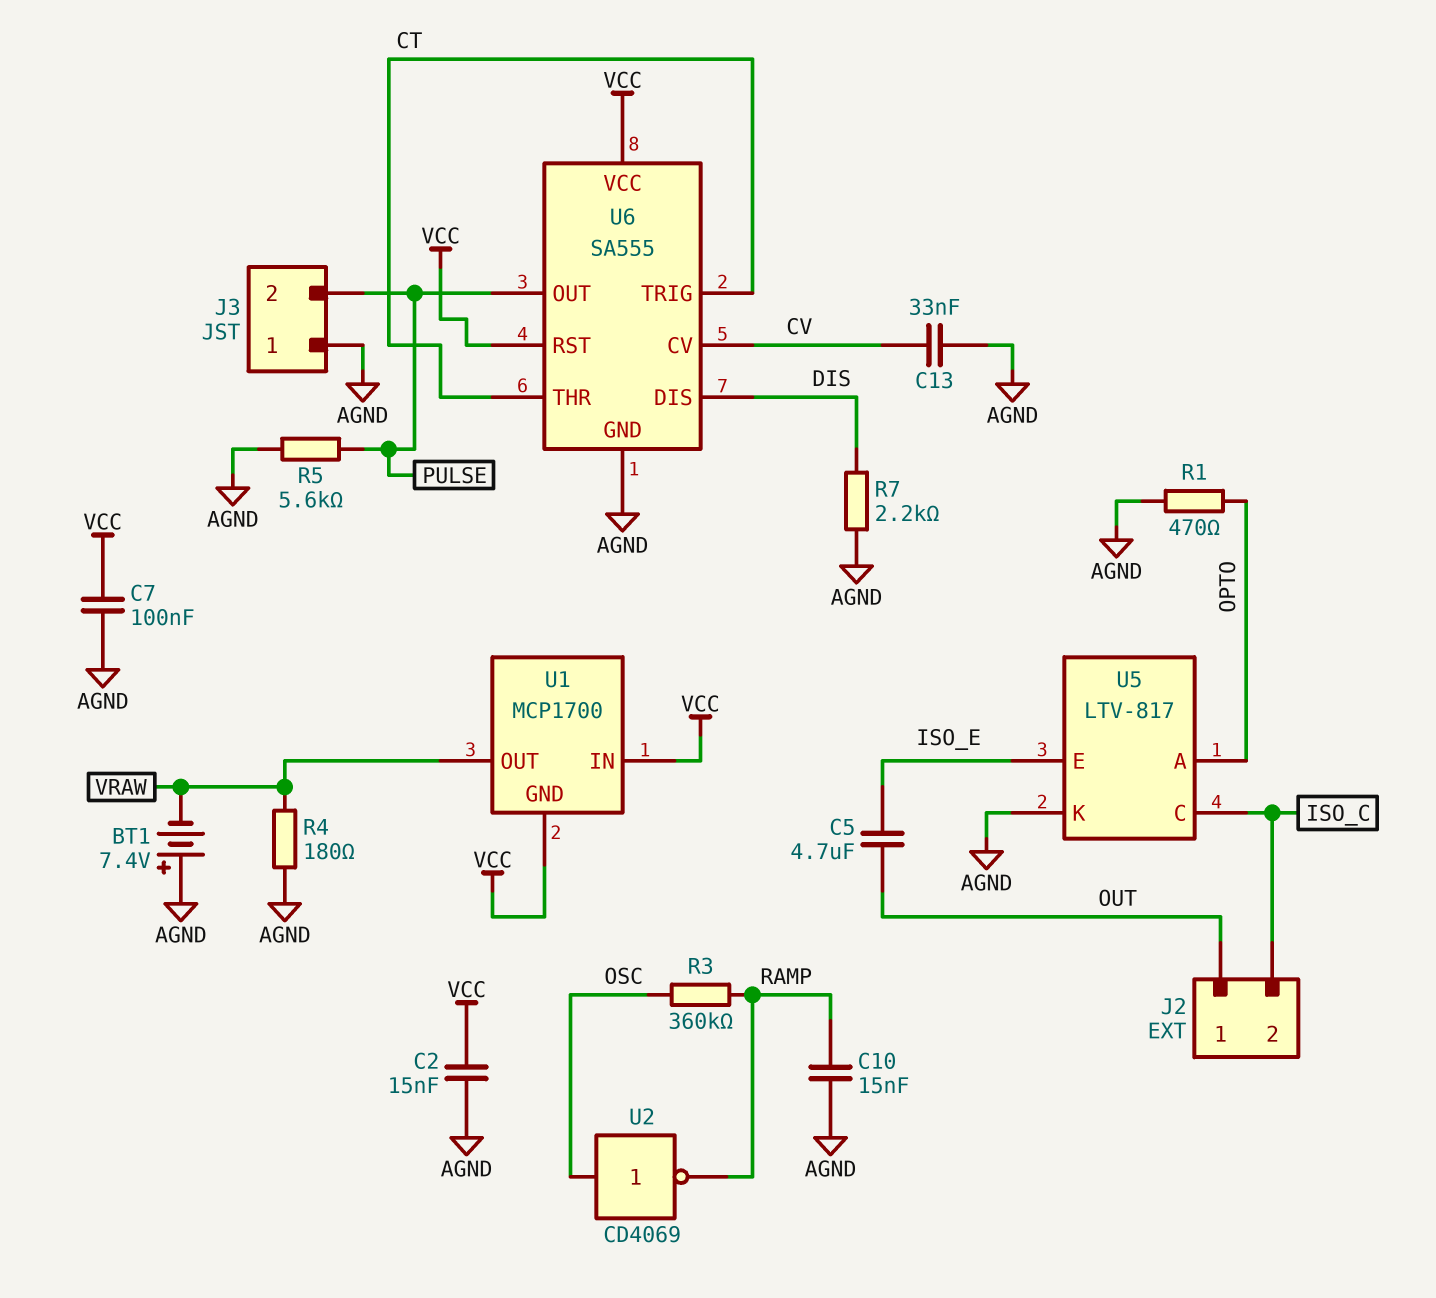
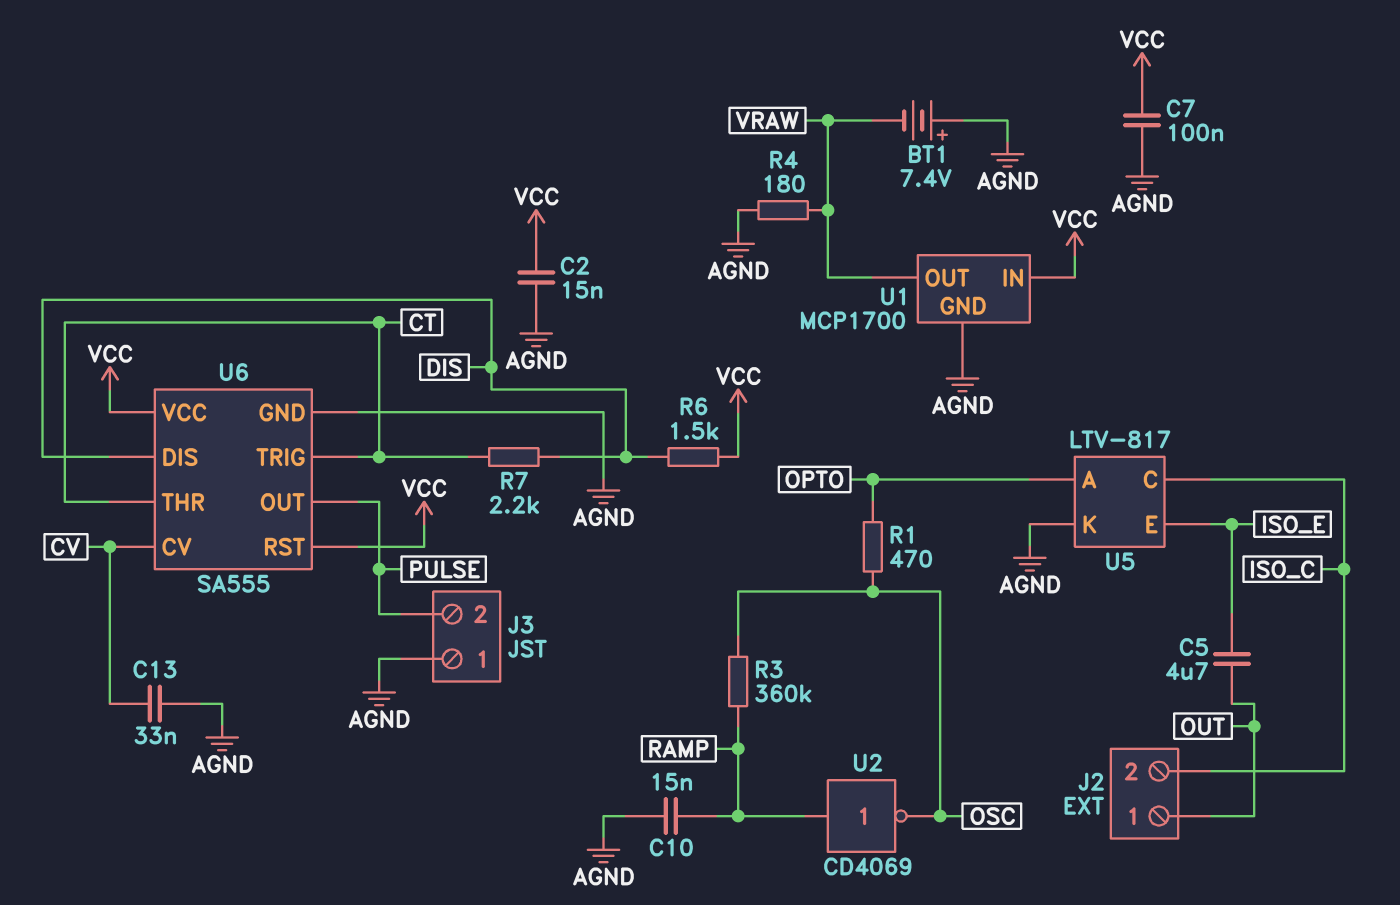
R1: 470 (AGND, OPTO) -> 470 (OPTO, OSC)
R5: 5.6k (AGND, PULSE) -> none
R6: none -> 1.5k (DIS, VCC)
R7: 2.2k (AGND, DIS) -> 2.2k (CT, DIS)
U1 pin GND: VCC -> AGND
U2: NOT CD4069 (in OSC, out RAMP) -> NOT CD4069 (in RAMP, out OSC)

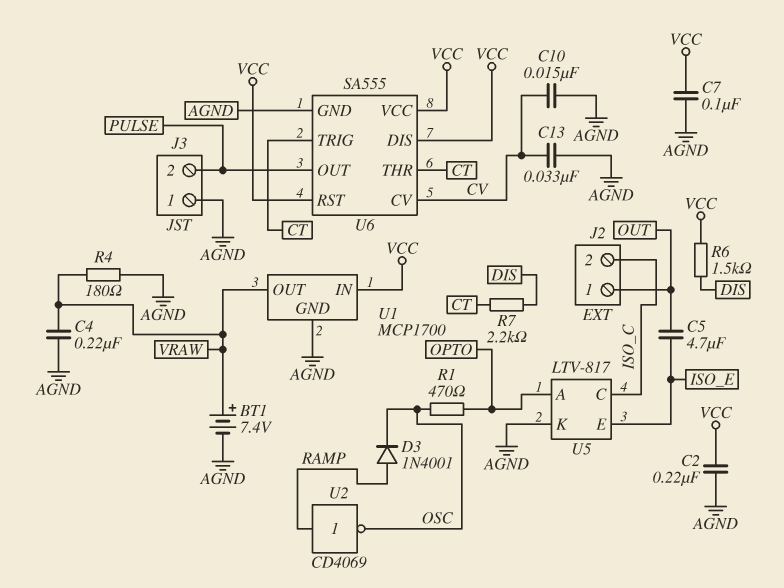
BT1: 7.4V (plus AGND, minus VRAW) -> 7.4V (plus VRAW, minus AGND)
C2: 15nF (AGND, VCC) -> 220nF (AGND, VCC)
C4: none -> 220nF (AGND, VRAW)
C10: 15nF (AGND, RAMP) -> 15nF (AGND, CV)
D3: none -> diode 1N4001 (A RAMP, K OSC)
R3: 360k (OSC, RAMP) -> none
U6 pin DIS: DIS -> VCC

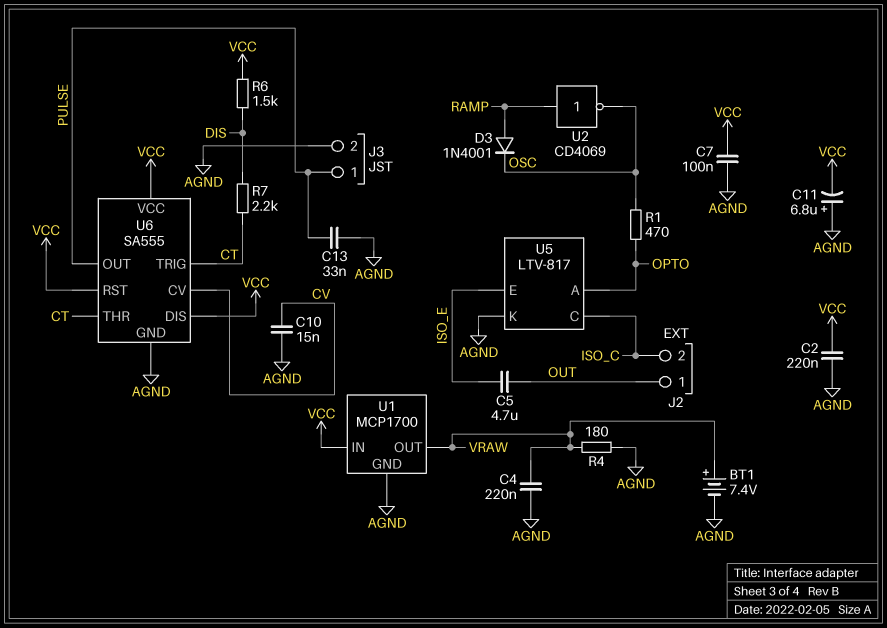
C11: none -> 6.8uF (plus AGND, minus VCC)
C13: 33nF (AGND, CV) -> 33nF (AGND, PULSE)
J3 pin 1: AGND -> PULSE
J3 pin 2: PULSE -> AGND

